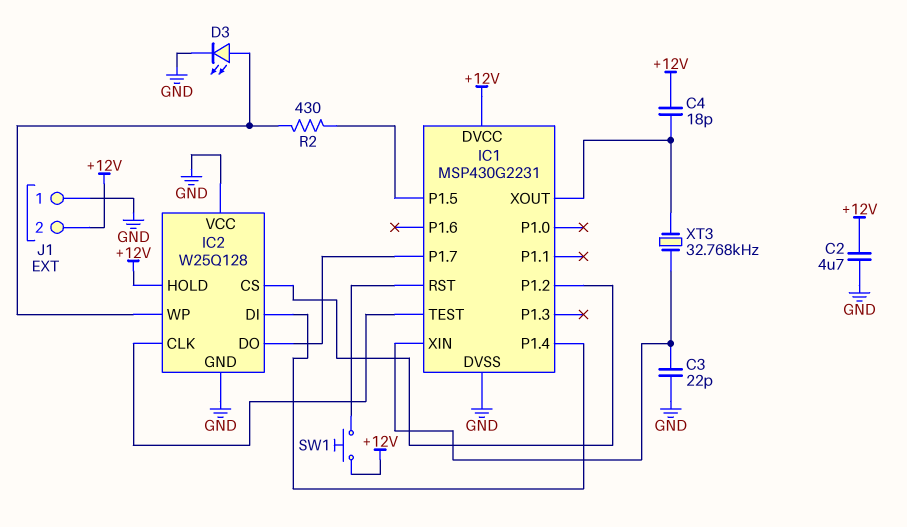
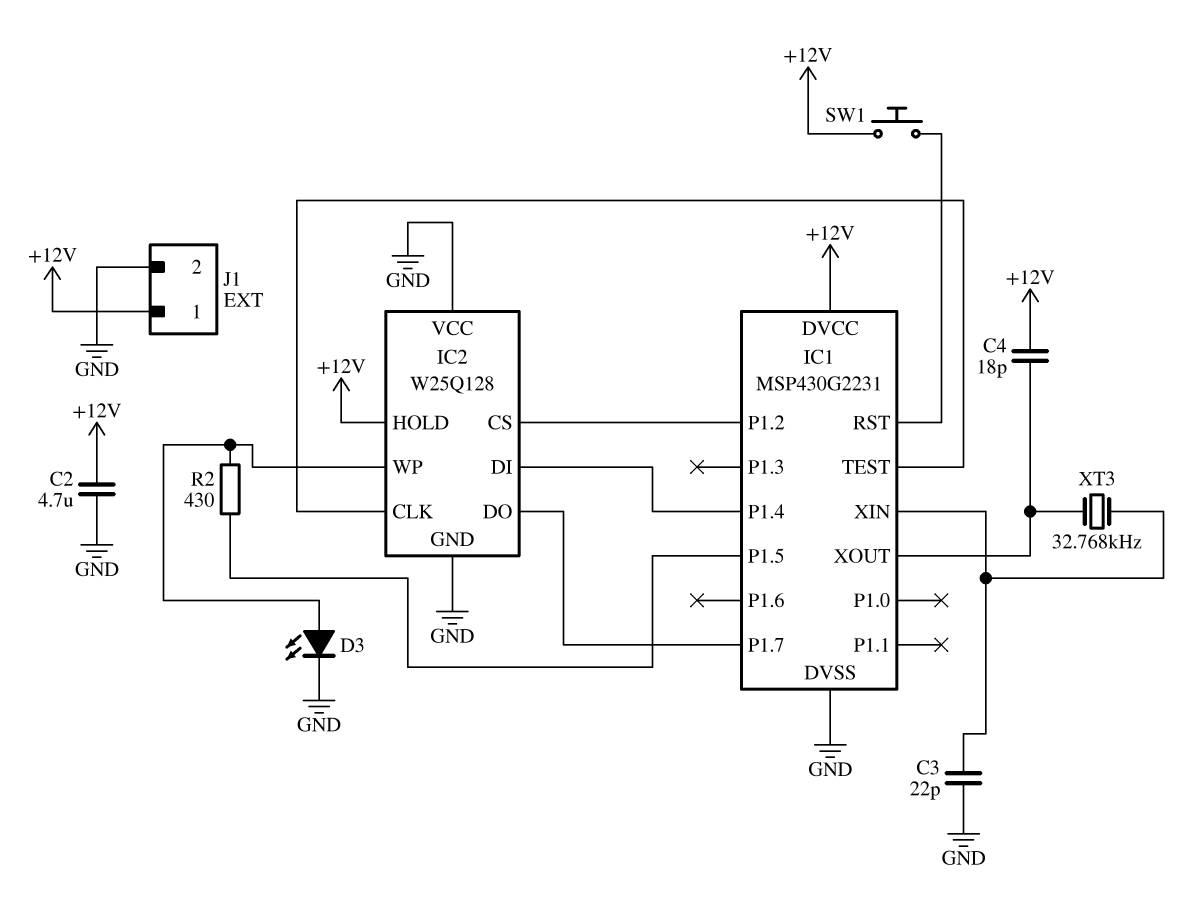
J1 pin 1: GND -> +12V
J1 pin 2: +12V -> GND

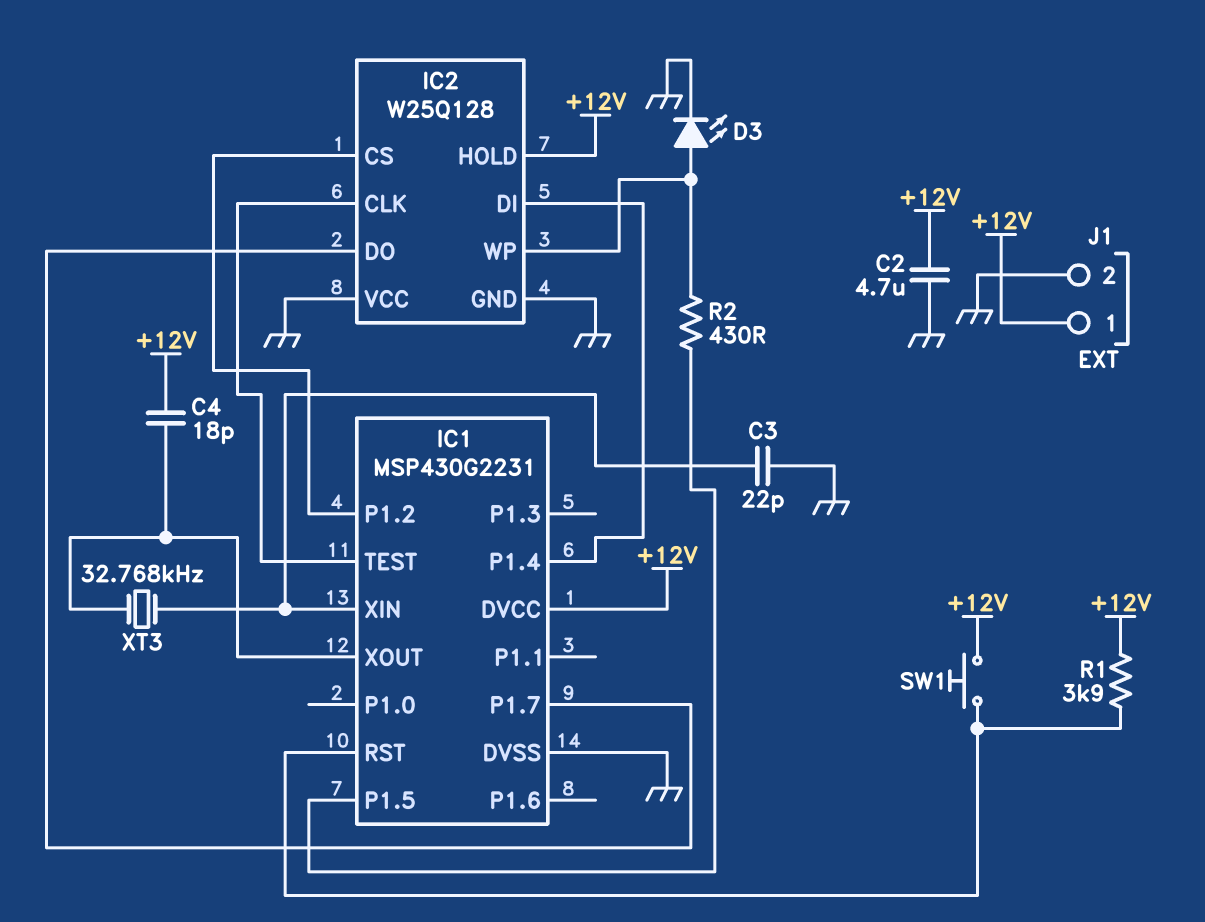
R1: none -> 3.9k (+12V, IC1/RST)

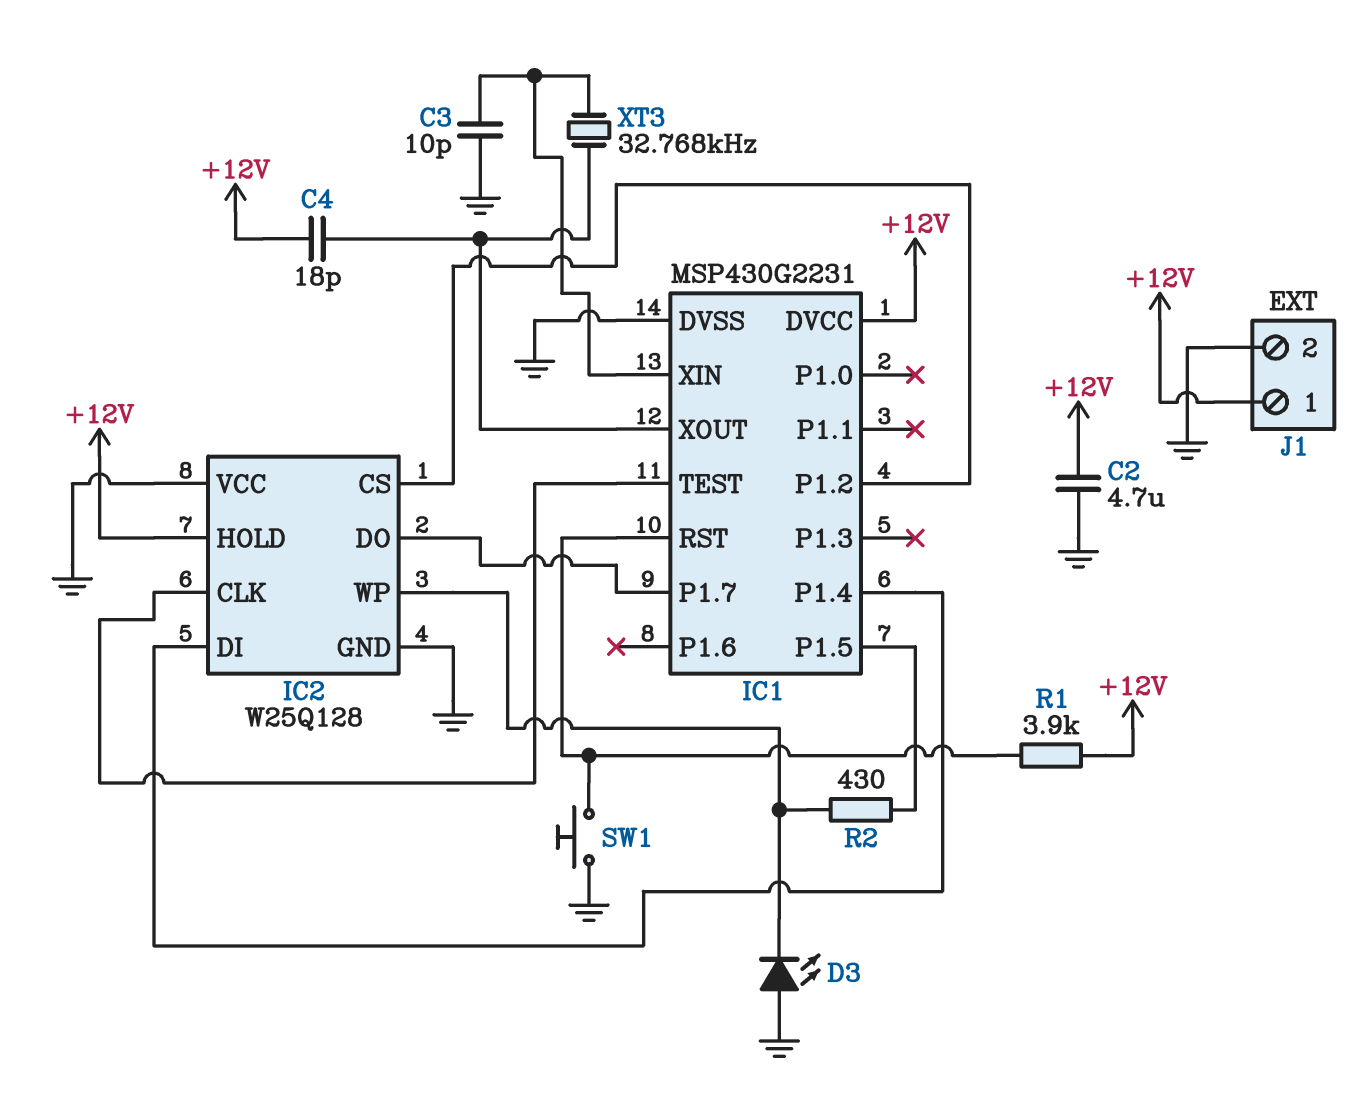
C3: 22pF (GND, IC1/XIN) -> 10pF (GND, IC1/XIN)
D3: LED (A IC2/WP, K GND) -> LED (A GND, K IC2/WP)
SW1: button (+12V, IC1/RST) -> button (GND, IC1/RST)

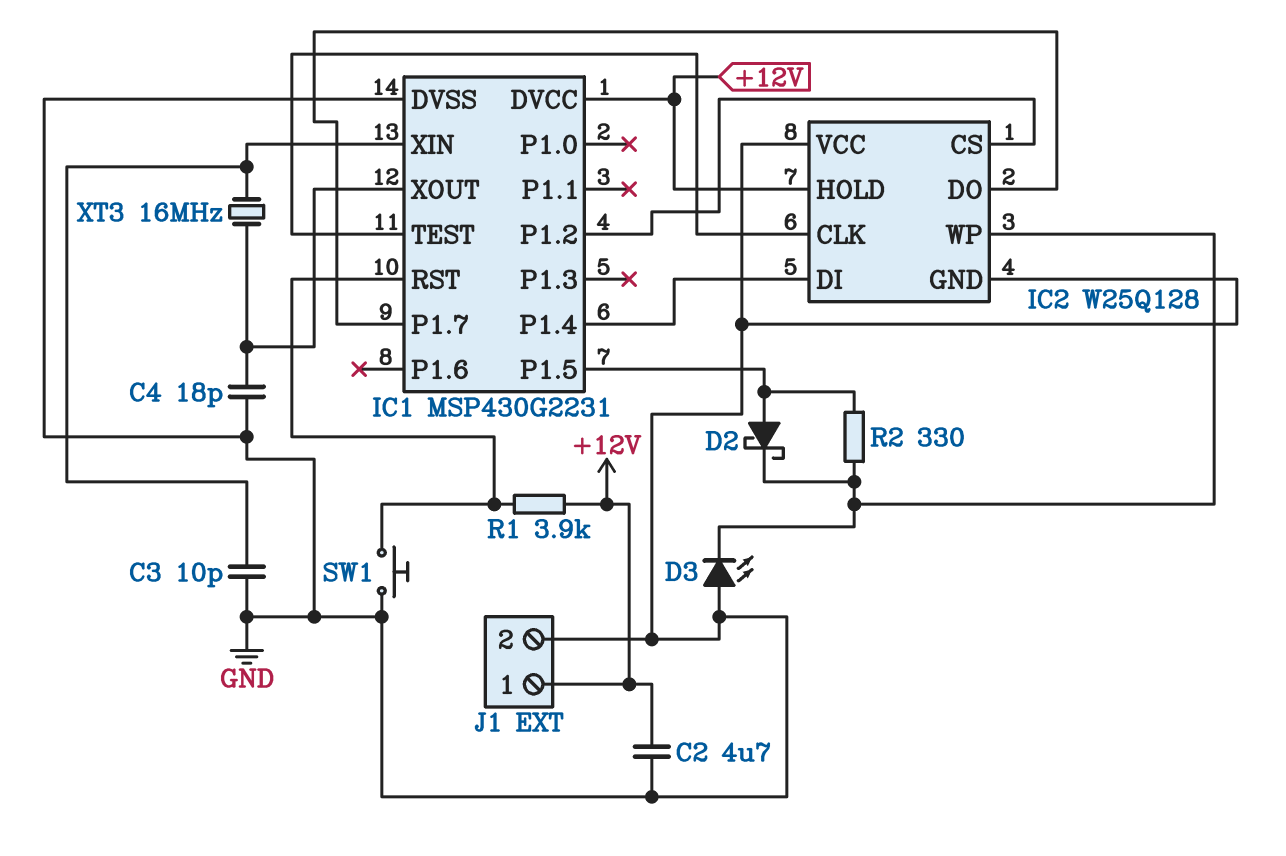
C4: 18pF (+12V, IC1/XOUT) -> 18pF (GND, IC1/XOUT)
D2: none -> schottky (A IC1/P1.5, K IC2/WP)
R2: 430 (IC1/P1.5, IC2/WP) -> 330 (IC1/P1.5, IC2/WP)
XT3: 32.768kHz (IC1/XIN, IC1/XOUT) -> 16MHz (IC1/XIN, IC1/XOUT)

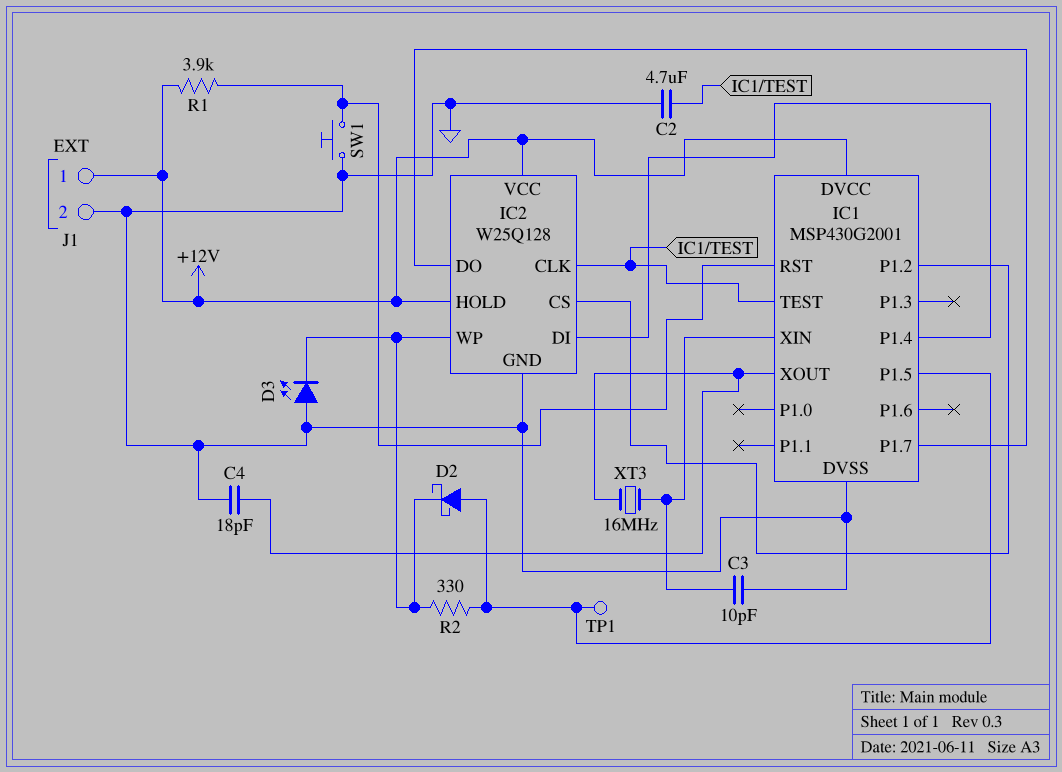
C2: 4.7uF (+12V, GND) -> 4.7uF (GND, IC1/TEST)
IC1: MSP430G2231 -> MSP430G2001
IC2 pin VCC: GND -> +12V
TP1: none -> test point (IC1/P1.5)

